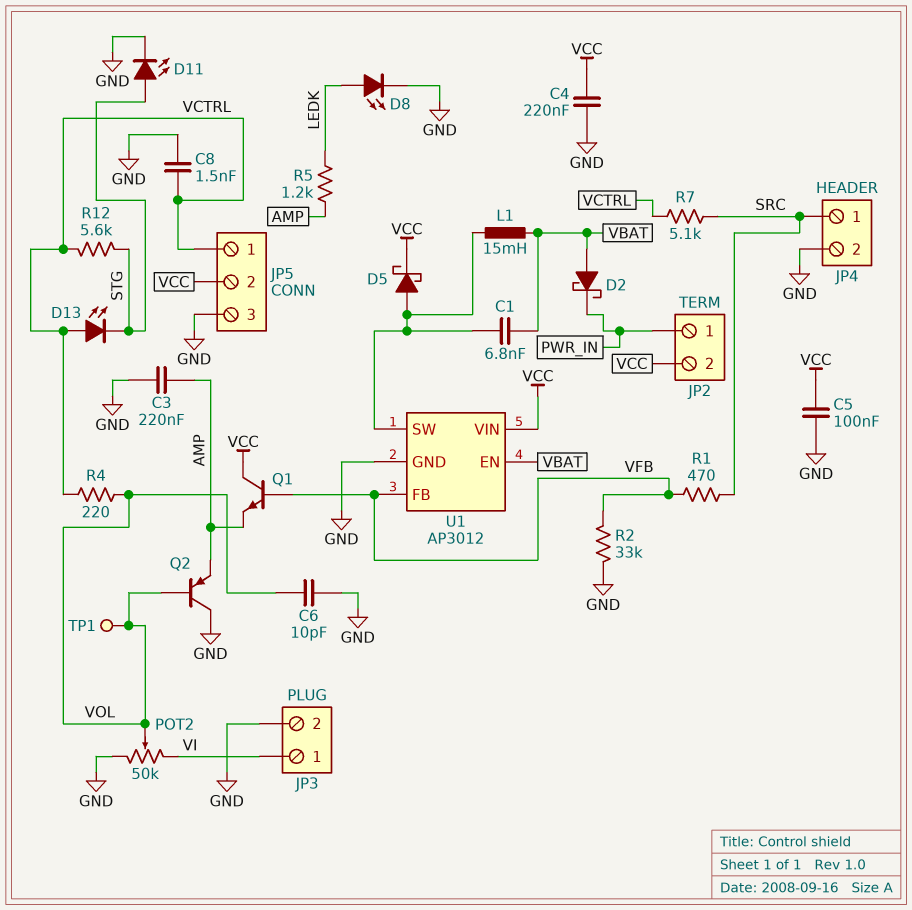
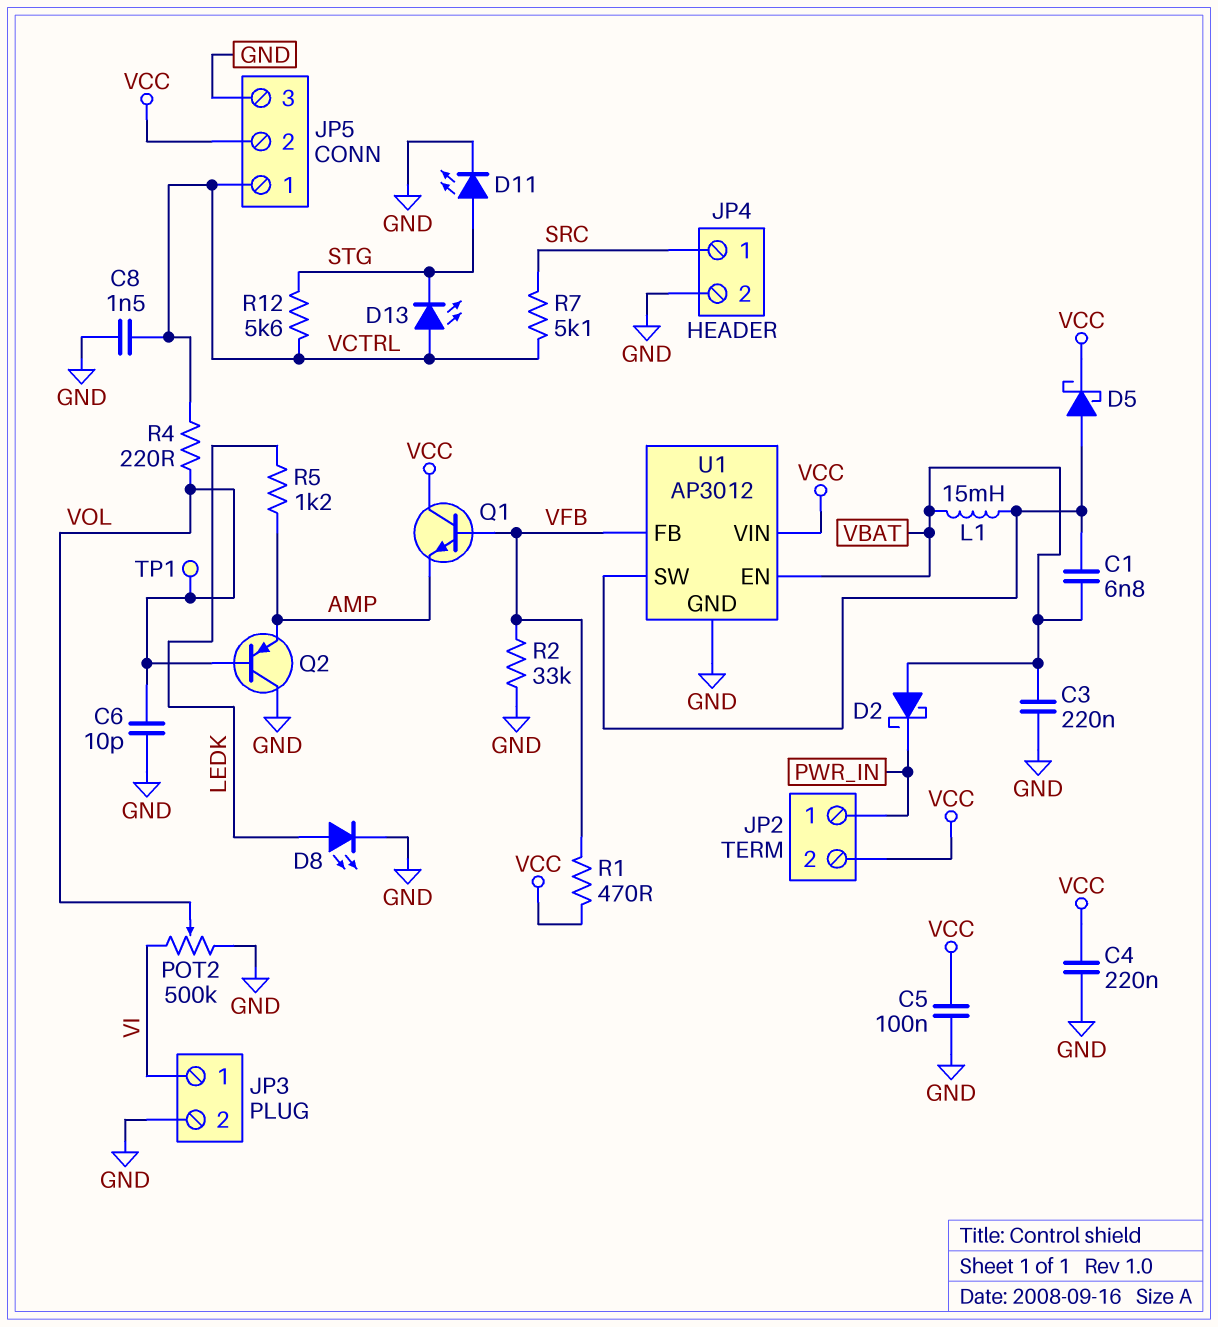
C3: 220nF (AMP, GND) -> 220nF (GND, VBAT)
POT2: 50k (GND, VI, wiper VOL) -> 500k (GND, VI, wiper VOL)
R1: 470 (SRC, VFB) -> 470 (VCC, VFB)

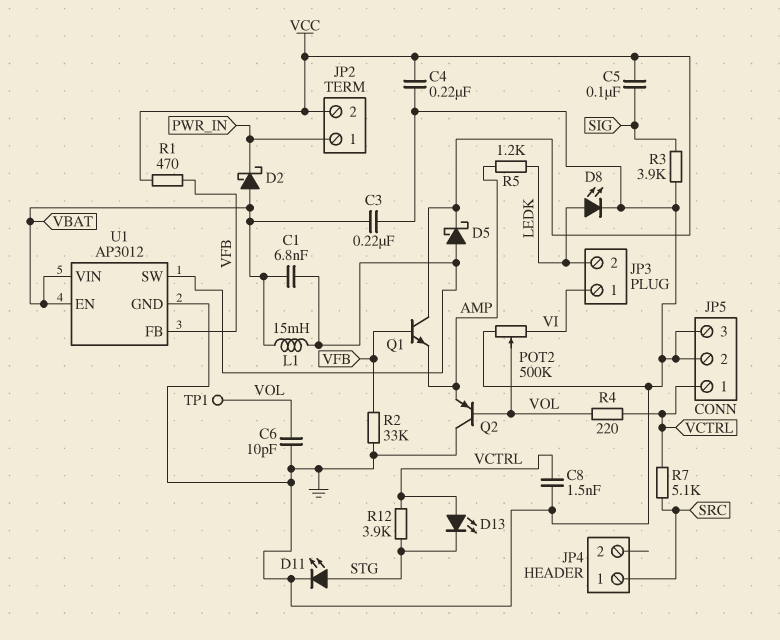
C5: 100nF (GND, VCC) -> 100nF (SIG, VCC)
JP3 pin 2: GND -> LEDK
JP4 pin 2: GND -> none
JP5 pin 2: VCC -> GND
R3: none -> 3.9k (GND, SIG)
R12: 5.6k (STG, VCTRL) -> 3.9k (STG, VCTRL)
U1 pin VIN: VCC -> VBAT

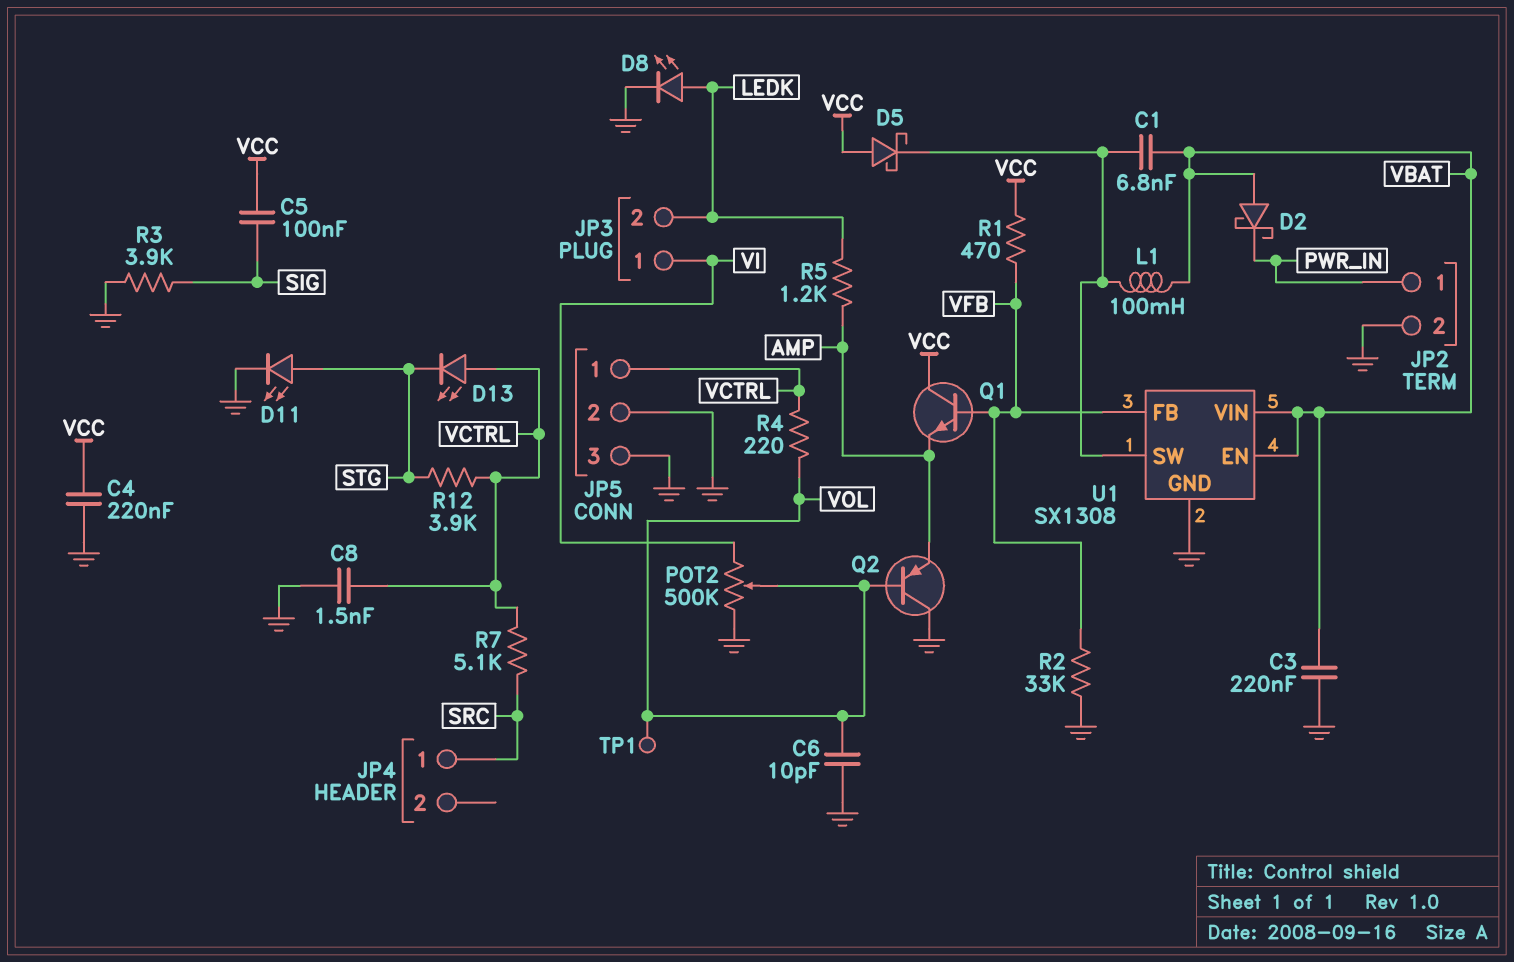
D5: schottky (A U1/SW, K VCC) -> schottky (A VCC, K U1/SW)
JP2 pin 2: VCC -> GND
L1: 15mH (U1/SW, VBAT) -> 100mH (U1/SW, VBAT)
U1: AP3012 -> SX1308

